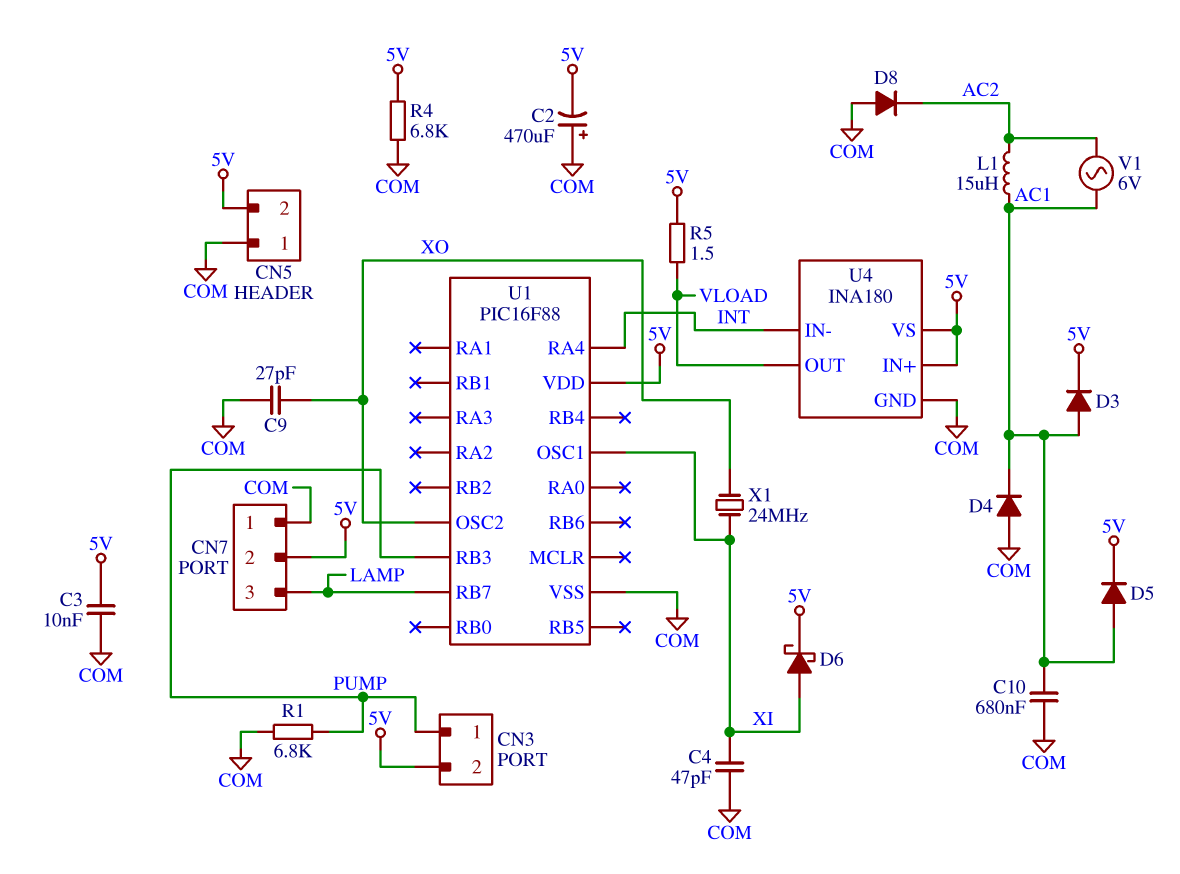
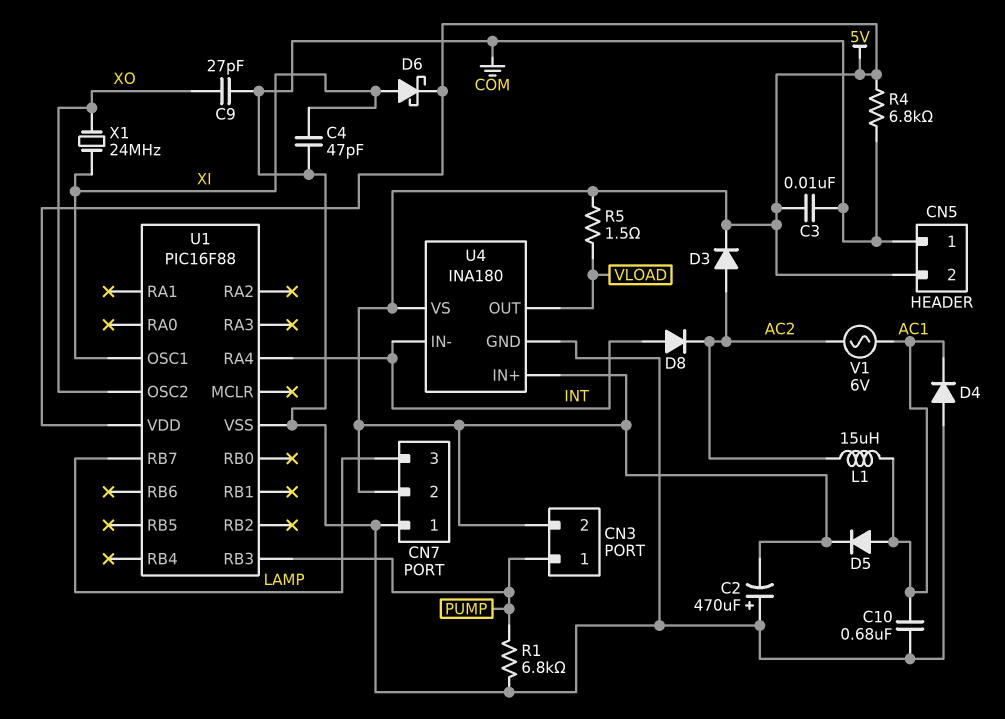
D3: diode (A AC1, K 5V) -> diode (A AC2, K 5V)
D8: diode (A COM, K AC2) -> diode (A INT, K AC2)

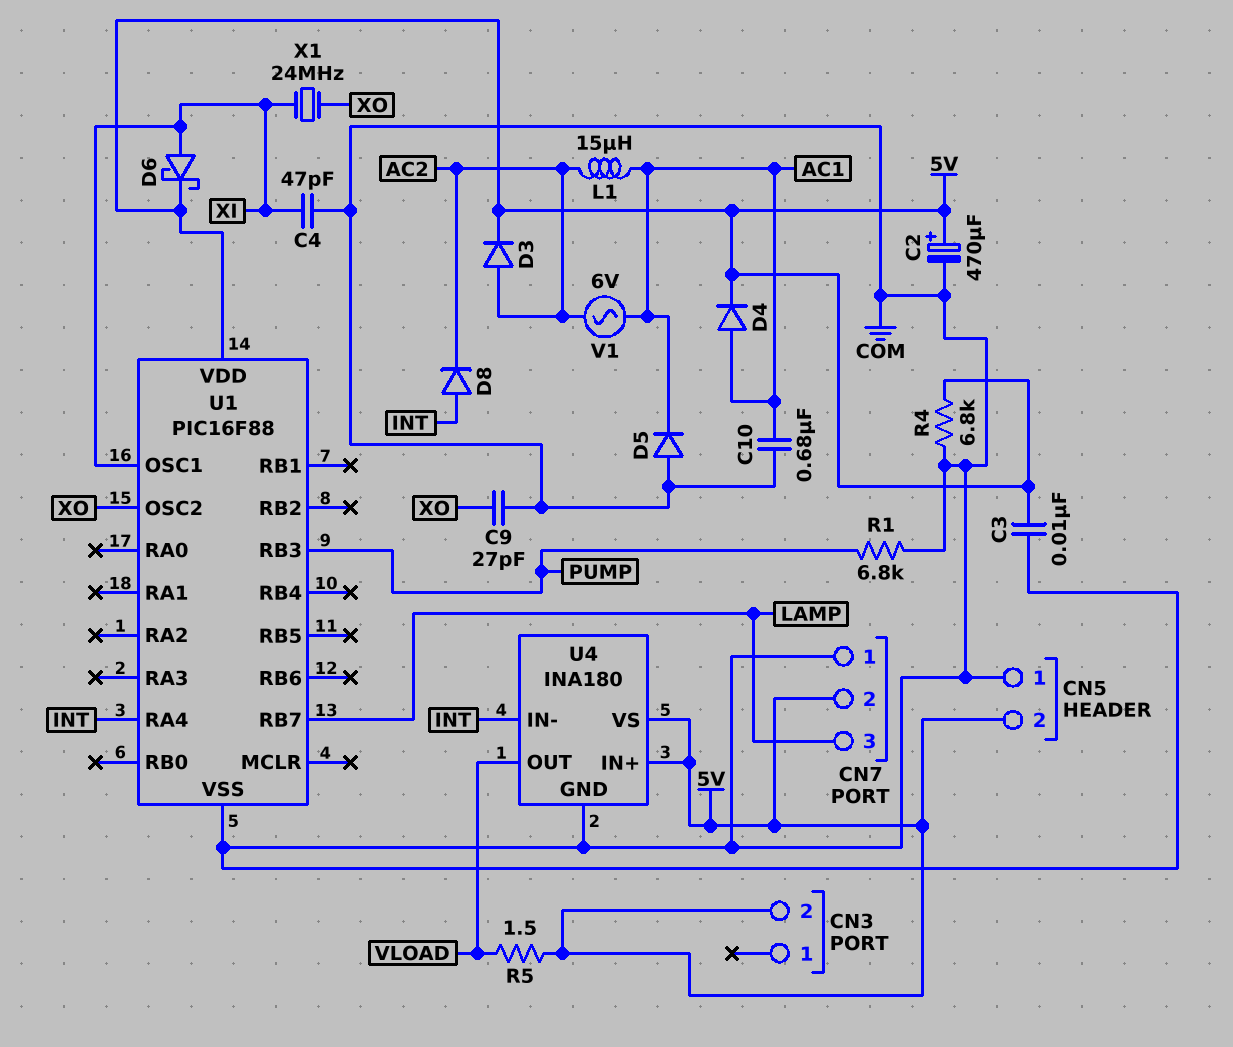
C2: 470uF (plus COM, minus 5V) -> 470uF (plus 5V, minus COM)
CN3 pin 1: PUMP -> none
D4: diode (A COM, K AC1) -> diode (A AC1, K 5V)
D5: diode (A AC1, K 5V) -> diode (A COM, K AC1)

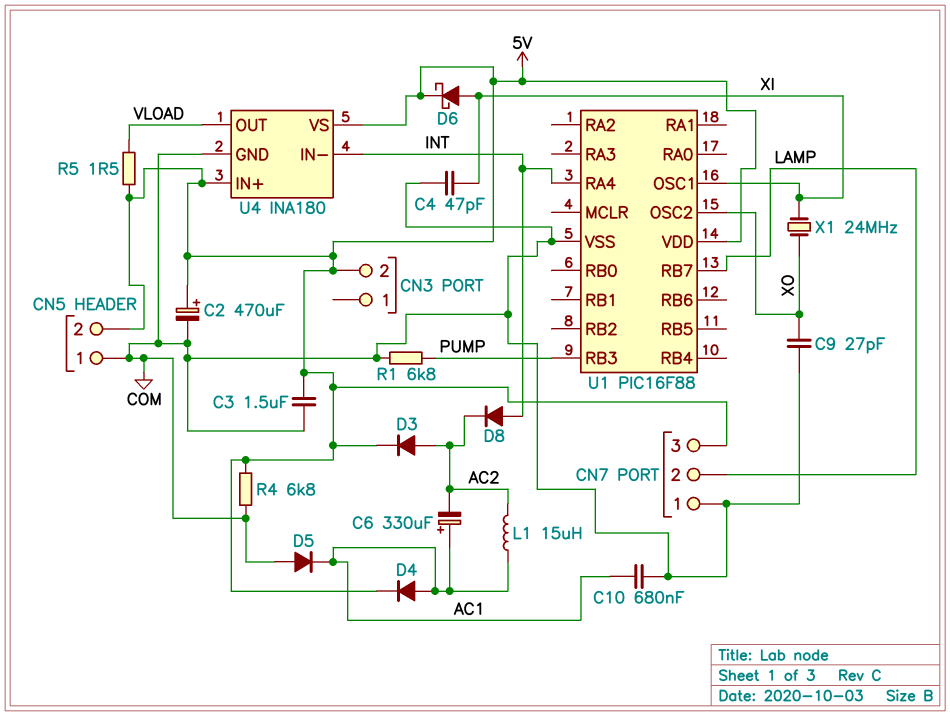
C3: 10nF (5V, COM) -> 1.5uF (5V, COM)
C6: none -> 330uF (plus AC1, minus AC2)
CN7 pin 2: 5V -> LAMP
CN7 pin 3: LAMP -> 5V
V1: AC 6V (AC1, AC2) -> none

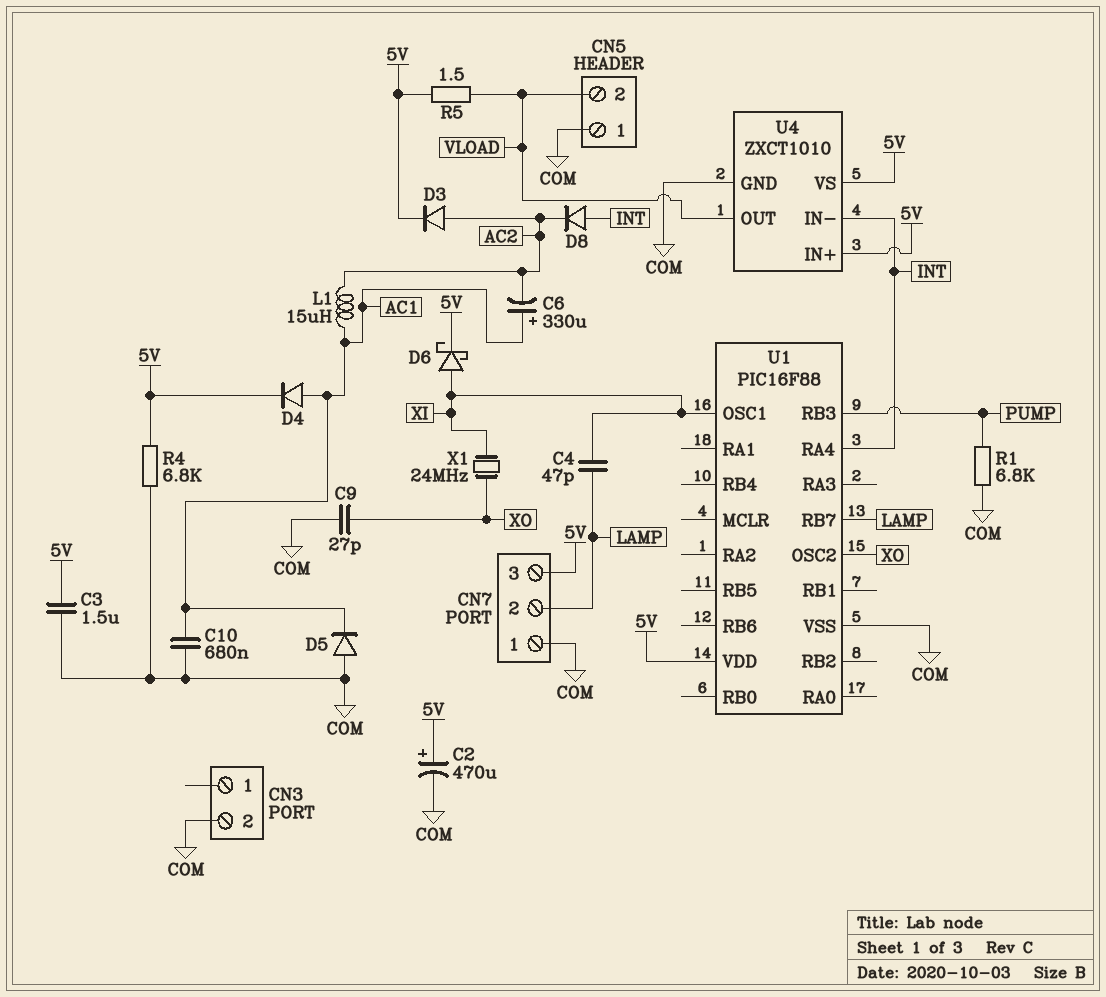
C4: 47pF (COM, XI) -> 47pF (LAMP, XI)
CN3 pin 2: 5V -> COM
CN5 pin 2: 5V -> VLOAD
U4: INA180 -> ZXCT1010

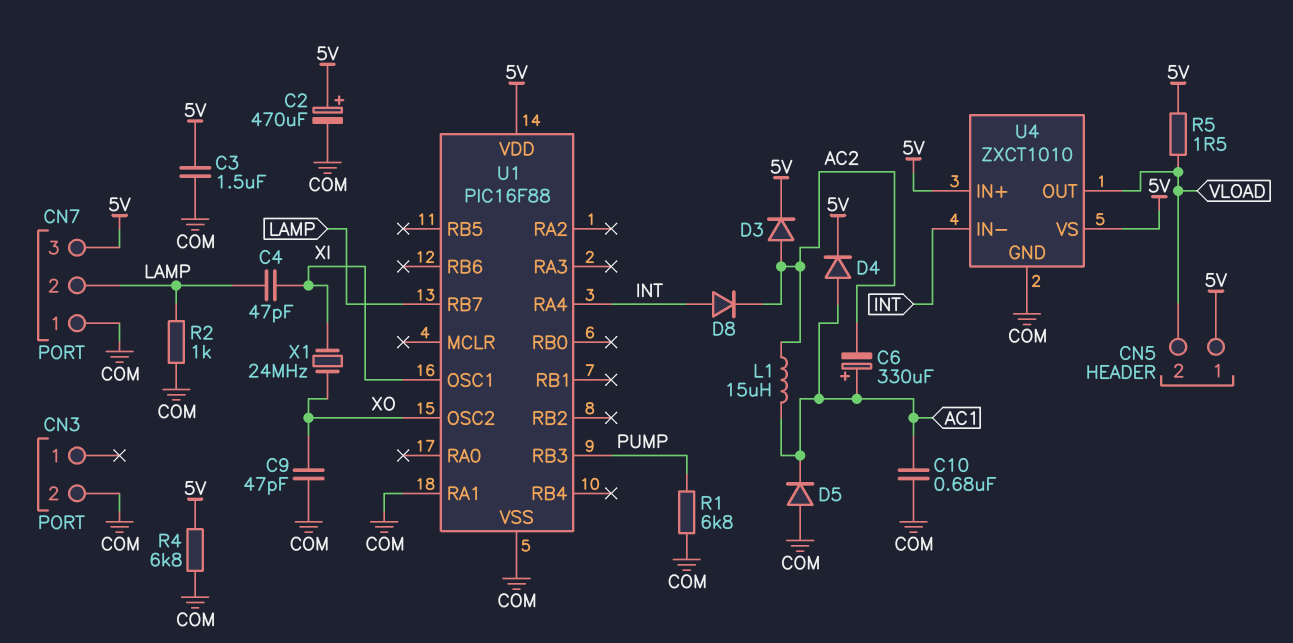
C9: 27pF (COM, XO) -> 47pF (COM, XO)
CN5 pin 1: COM -> 5V
D6: schottky (A XI, K 5V) -> none
R2: none -> 1k (COM, LAMP)
U1 pin RA1: none -> COM

